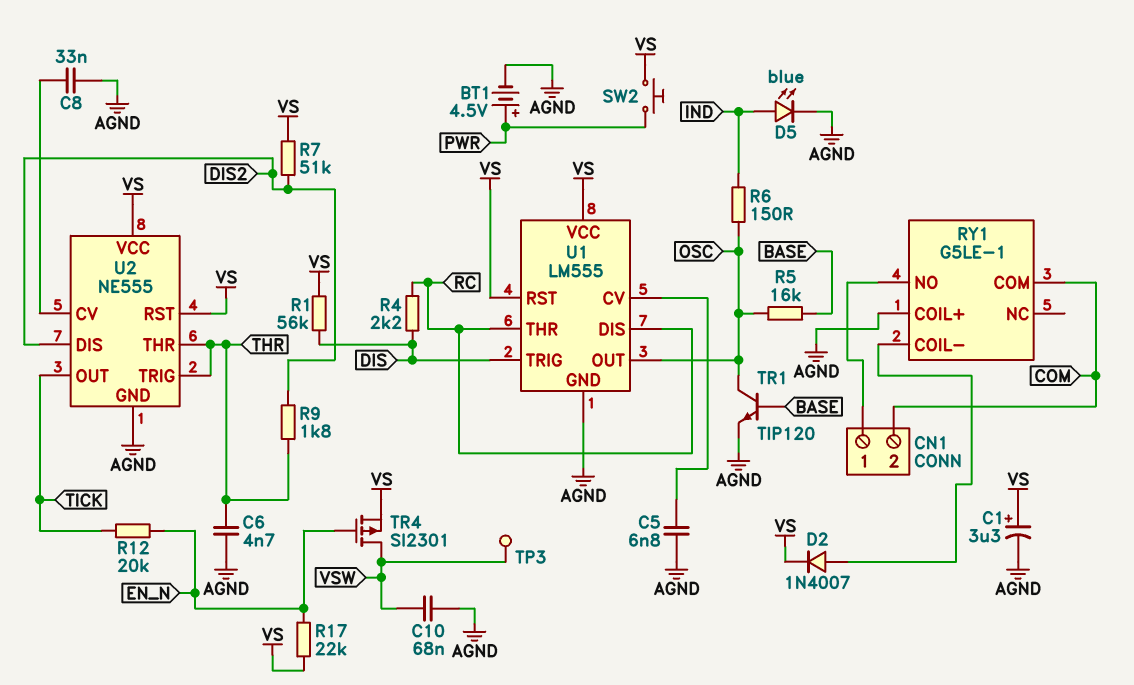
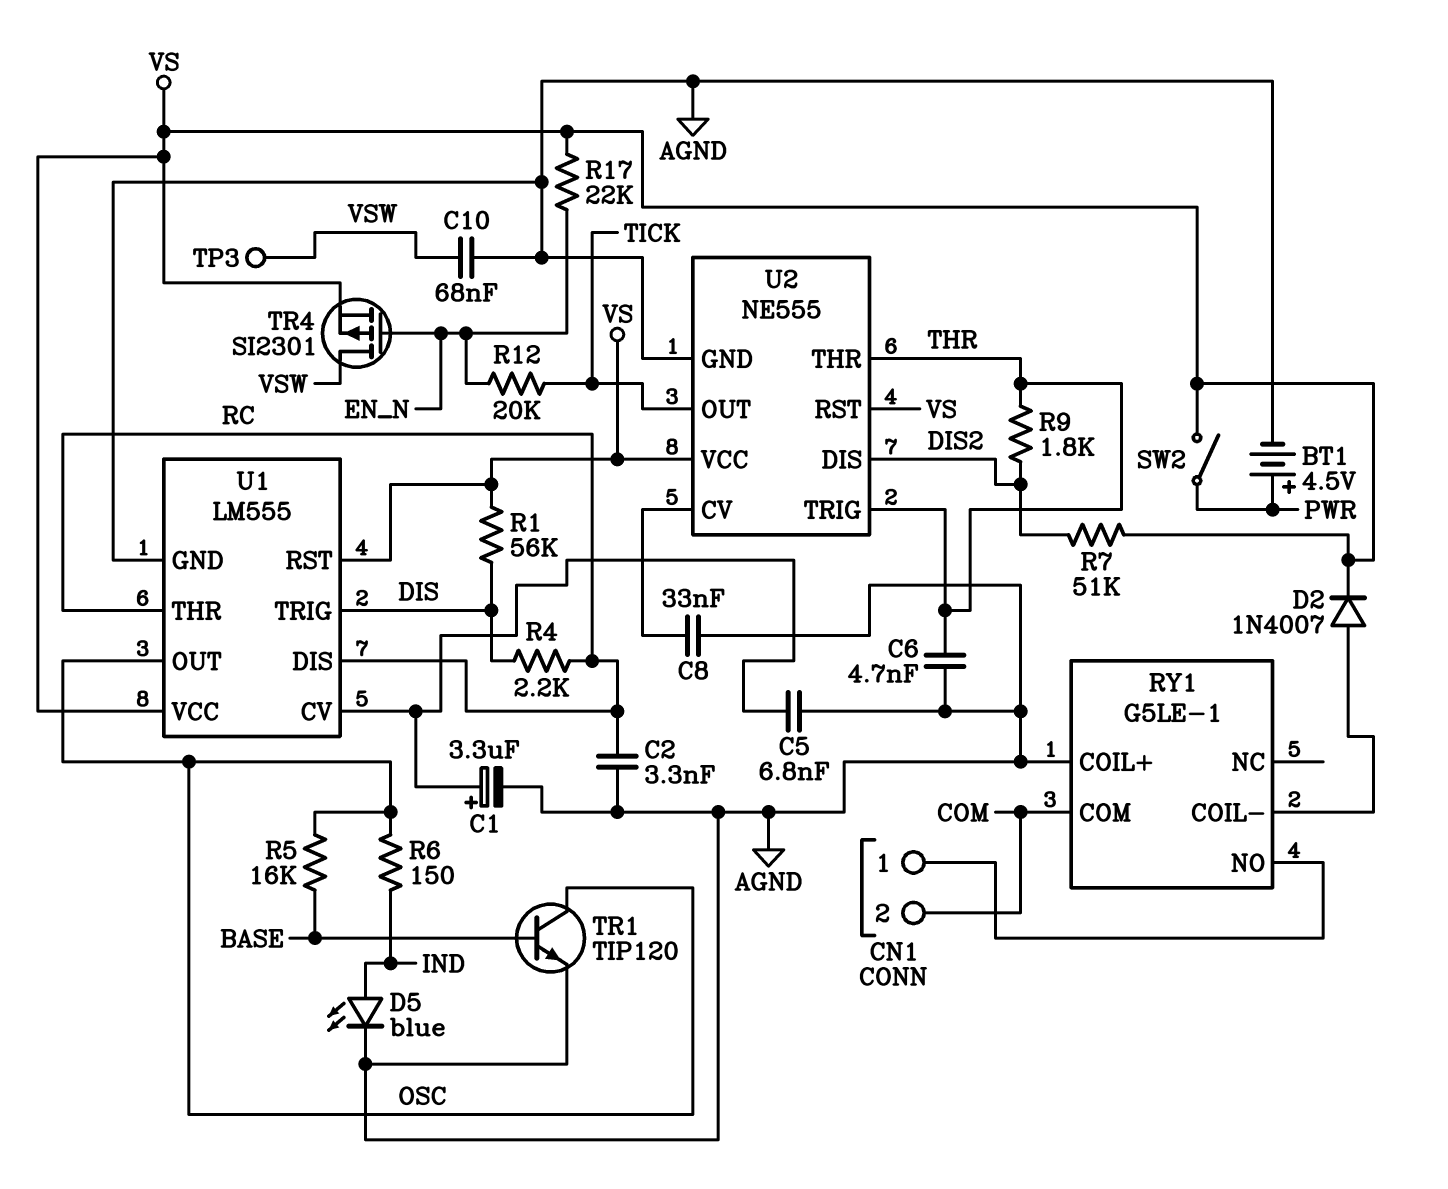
C1: 3.3uF (plus VS, minus AGND) -> 3.3uF (plus U1/CV, minus AGND)
C2: none -> 3.3nF (AGND, RC)
SW2: button (PWR, VS) -> switch (PWR, VS)

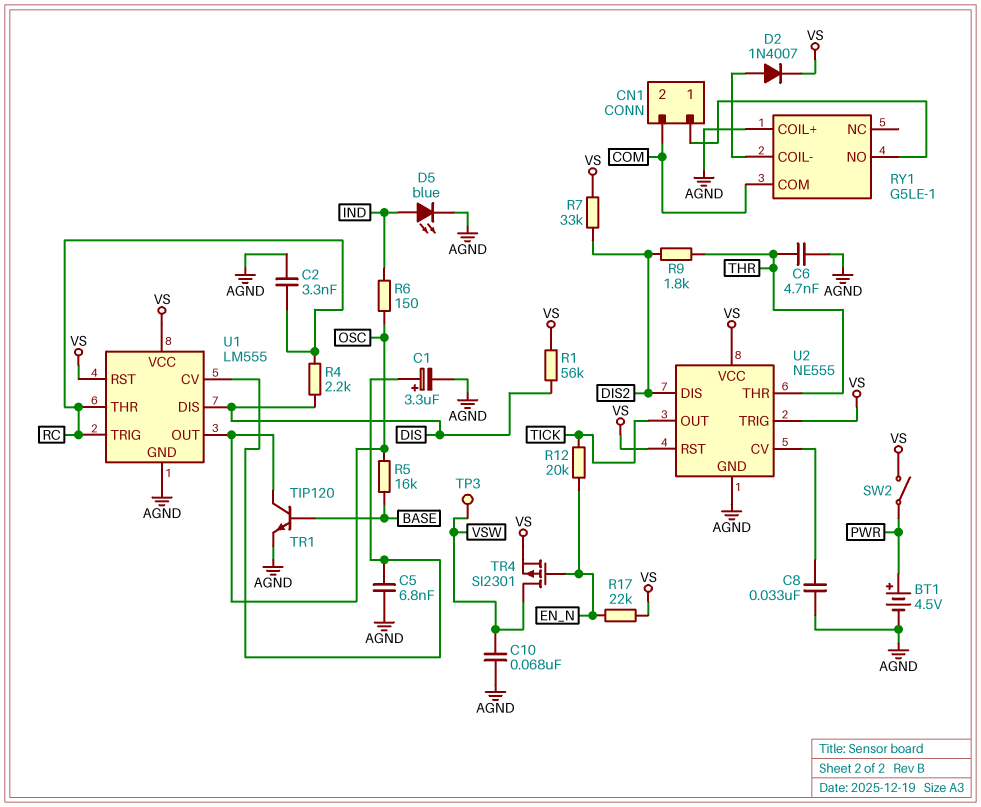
R7: 51k (DIS2, VS) -> 33k (DIS2, VS)
U1 pin DIS: RC -> DIS
U1 pin TRIG: DIS -> RC
U2 pin TRIG: THR -> VS

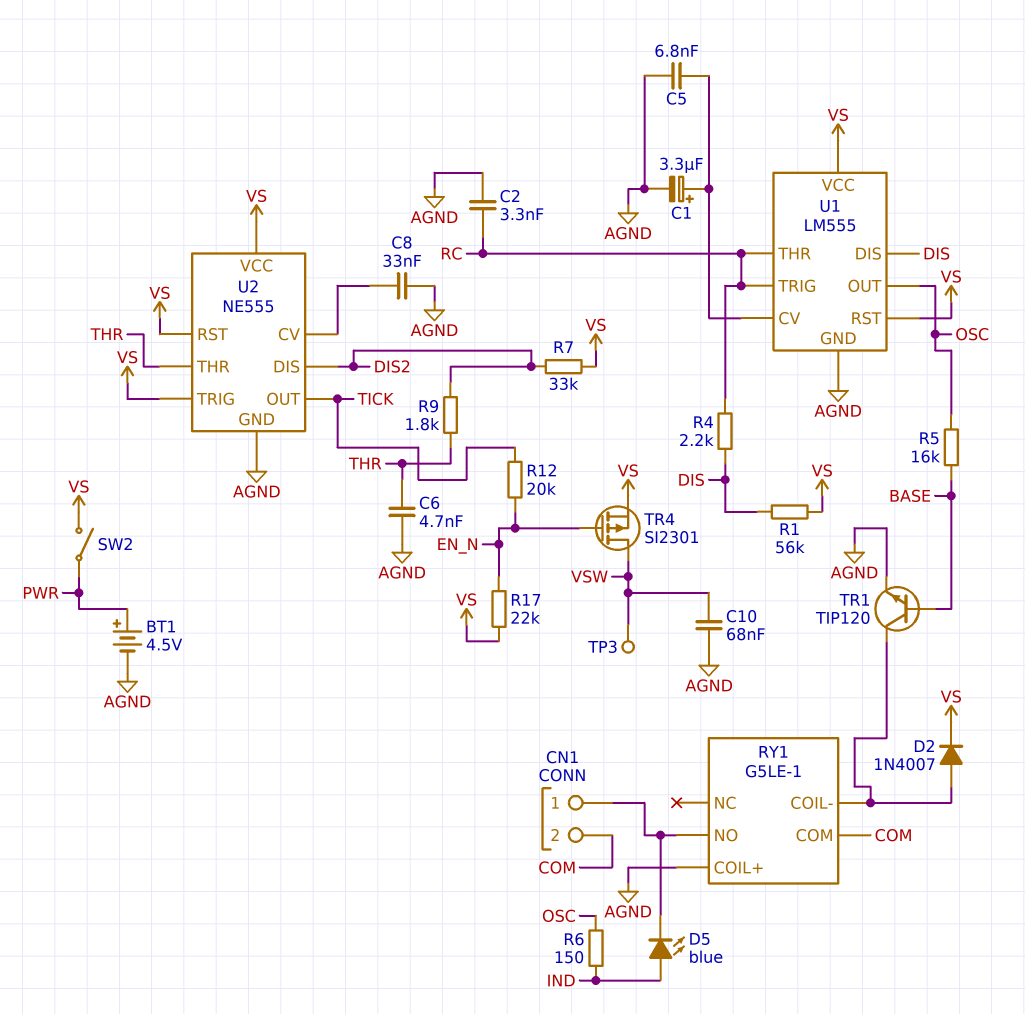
D5: LED blue (A IND, K AGND) -> LED blue (A IND, K CN1/1)
TR1: NPN TIP120 (B BASE, C OSC, E AGND) -> NPN TIP120 (B BASE, C RY1/COIL-, E AGND)

